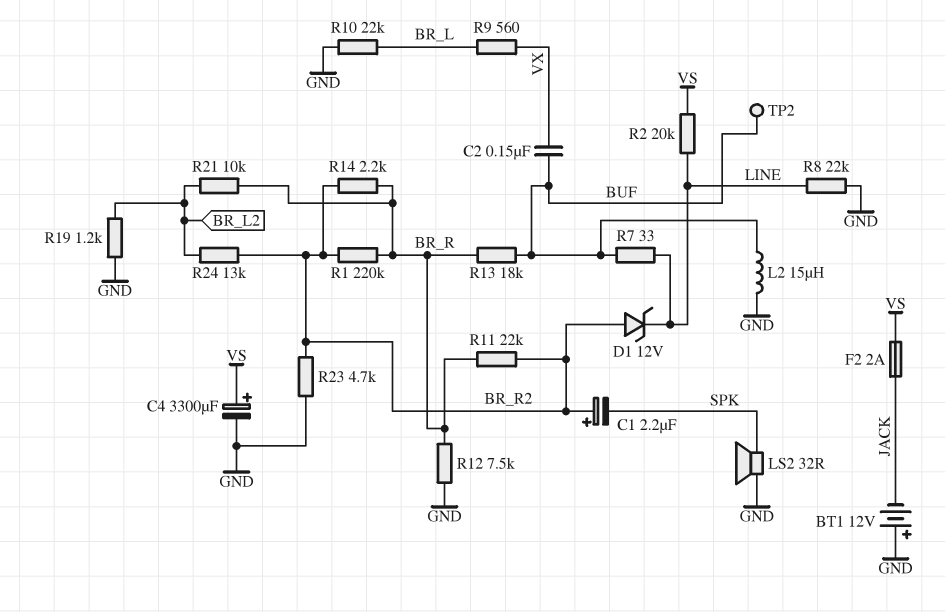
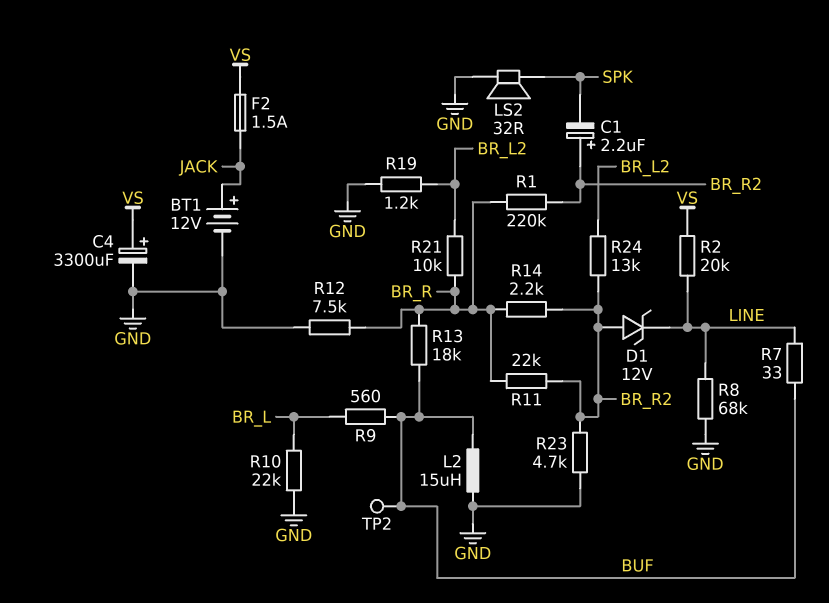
BT1: 12V (plus GND, minus JACK) -> 12V (plus JACK, minus GND)
C2: 150nF (BUF, VX) -> none
F2: 2A (JACK, VS) -> 1.5A (JACK, VS)
R8: 22k (GND, LINE) -> 68k (GND, LINE)
R9: 560 (BR_L, VX) -> 560 (BR_L, BUF)

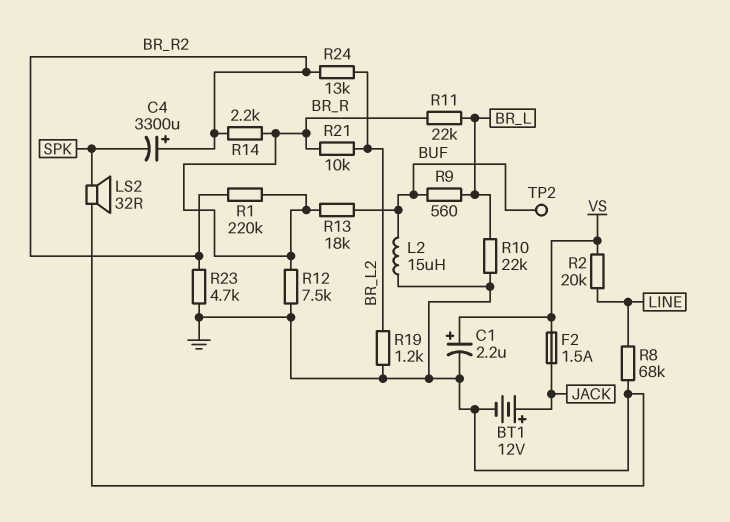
C1: 2.2uF (plus BR_R2, minus SPK) -> 2.2uF (plus VS, minus GND)
C4: 3300uF (plus VS, minus GND) -> 3300uF (plus BR_R2, minus SPK)
D1: zener 12V (A BR_R2, K LINE) -> none
R7: 33 (BUF, LINE) -> none
R11: 22k (BR_R, BR_R2) -> 22k (BR_L, BR_R)

